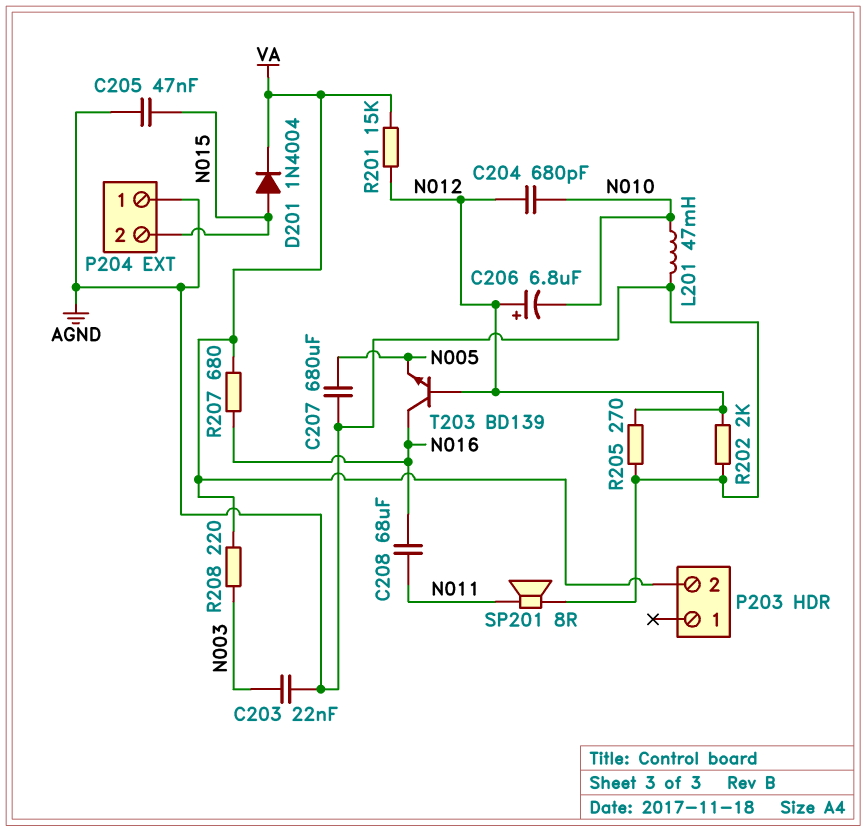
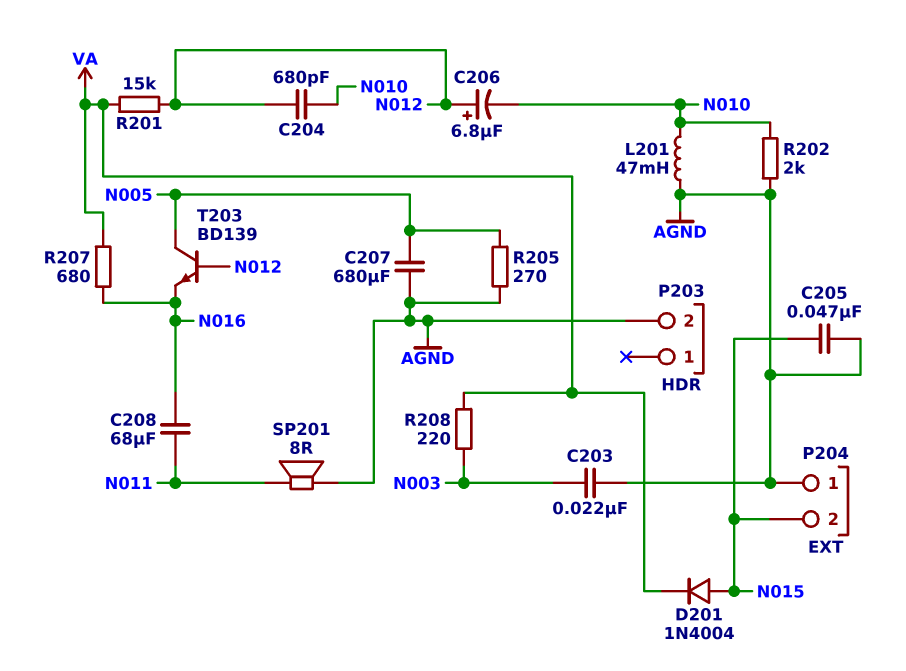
P203 pin 2: VA -> AGND
R202: 2k (AGND, N012) -> 2k (AGND, N010)
R205: 270 (AGND, N012) -> 270 (AGND, N005)
T203: NPN BD139 (B N012, C N016, E N005) -> NPN BD139 (B N012, C N005, E N016)

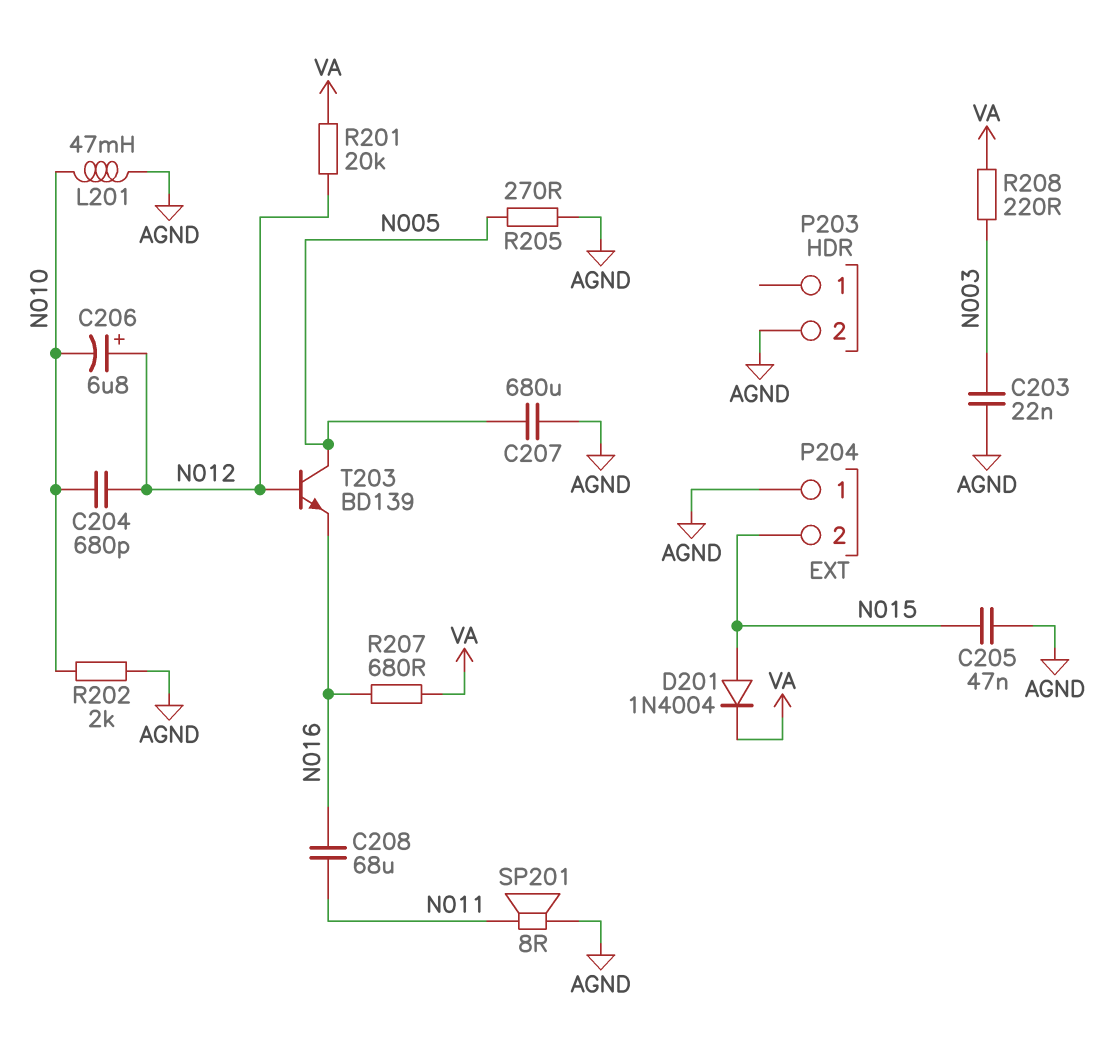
R201: 15k (N012, VA) -> 20k (N012, VA)

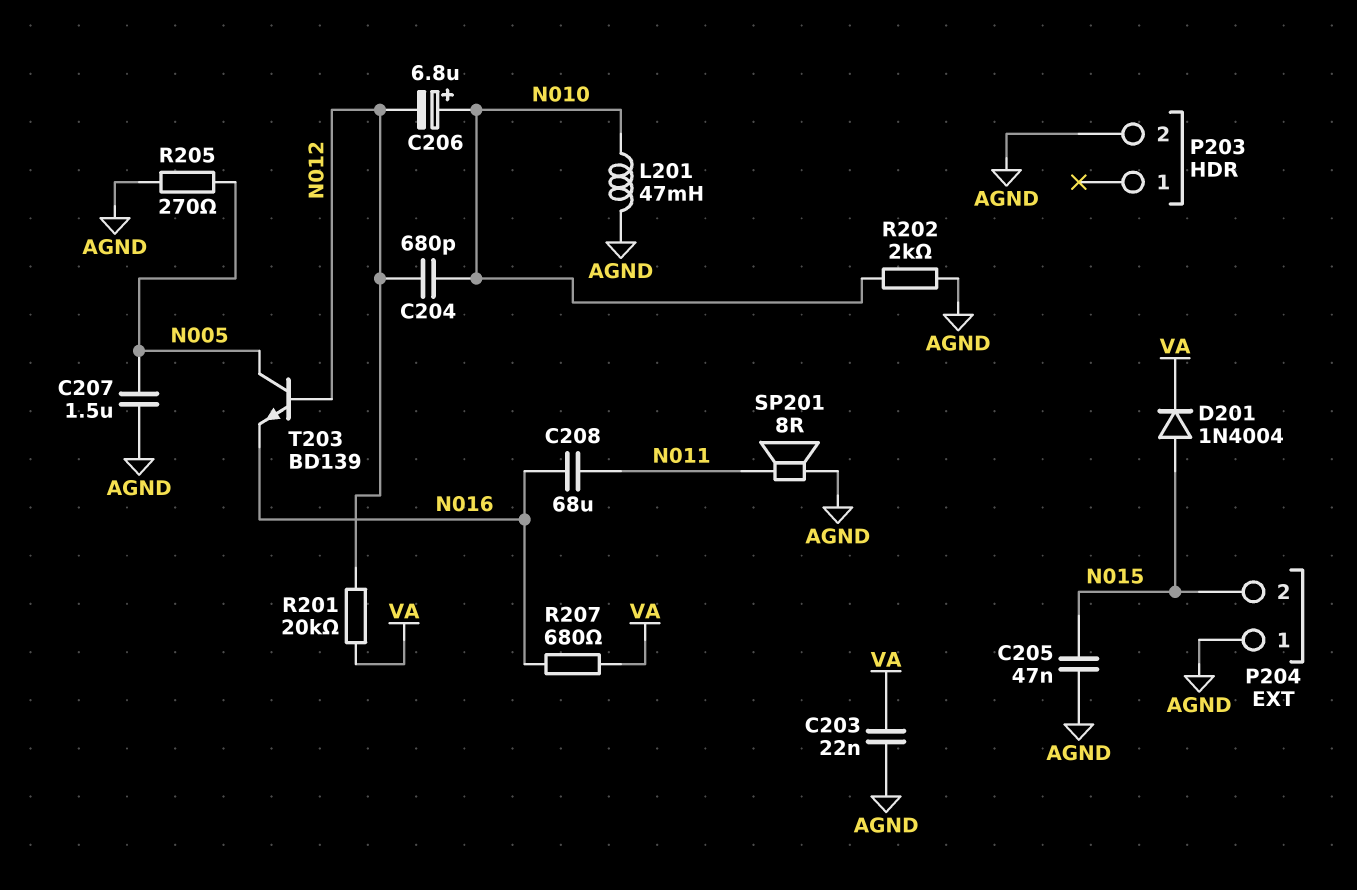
C203: 22nF (AGND, N003) -> 22nF (AGND, VA)
C206: 6.8uF (plus N012, minus N010) -> 6.8uF (plus N010, minus N012)
C207: 680uF (AGND, N005) -> 1.5uF (AGND, N005)
R208: 220 (N003, VA) -> none

